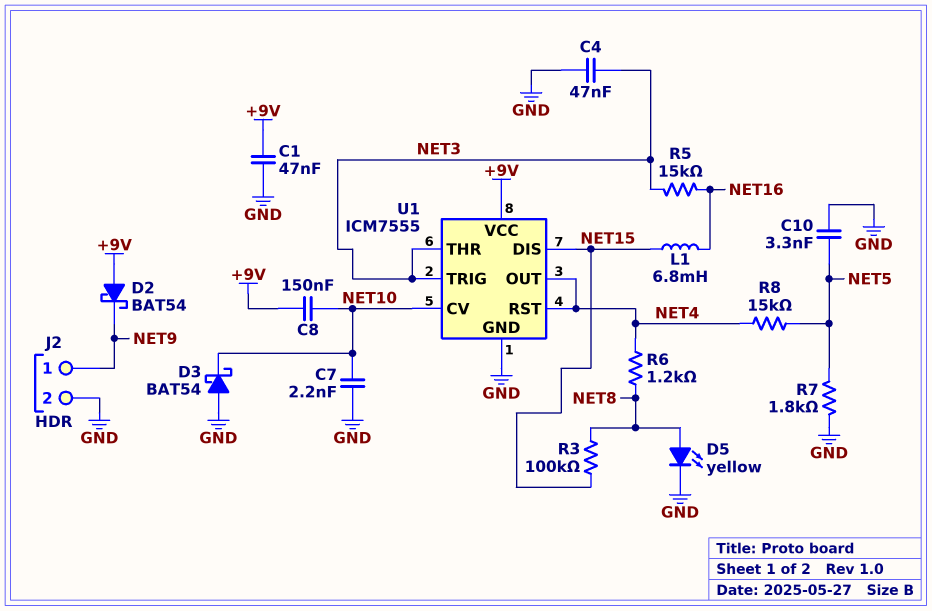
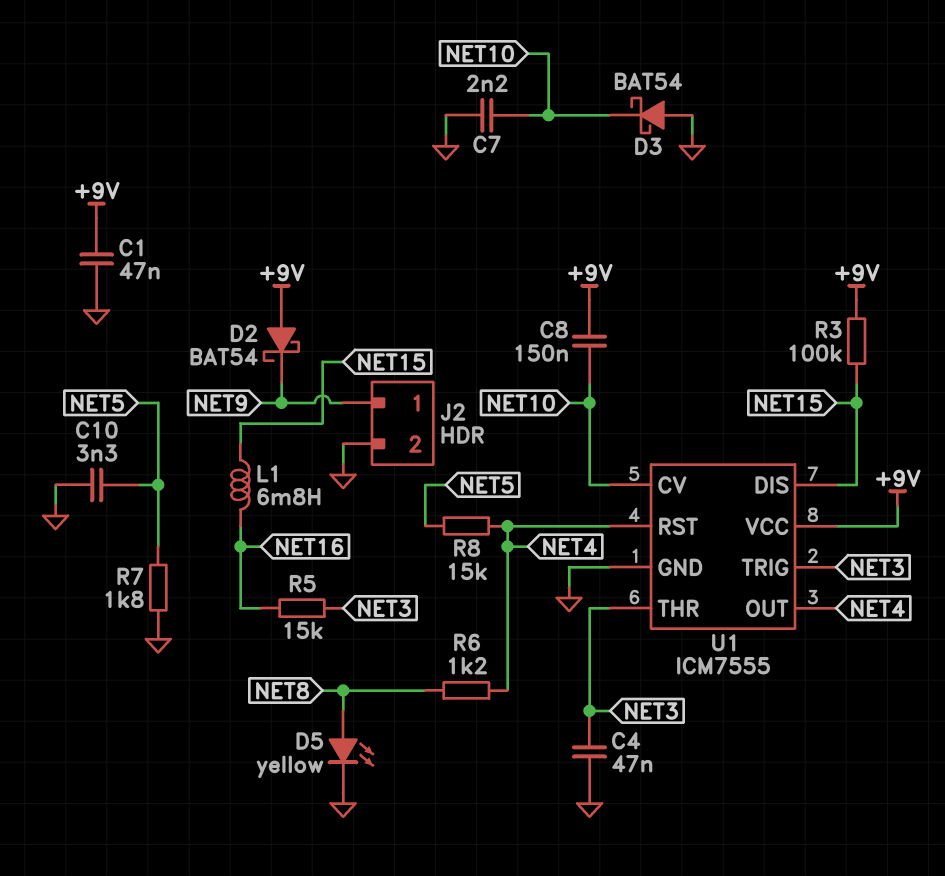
R3: 100k (NET8, NET15) -> 100k (+9V, NET15)

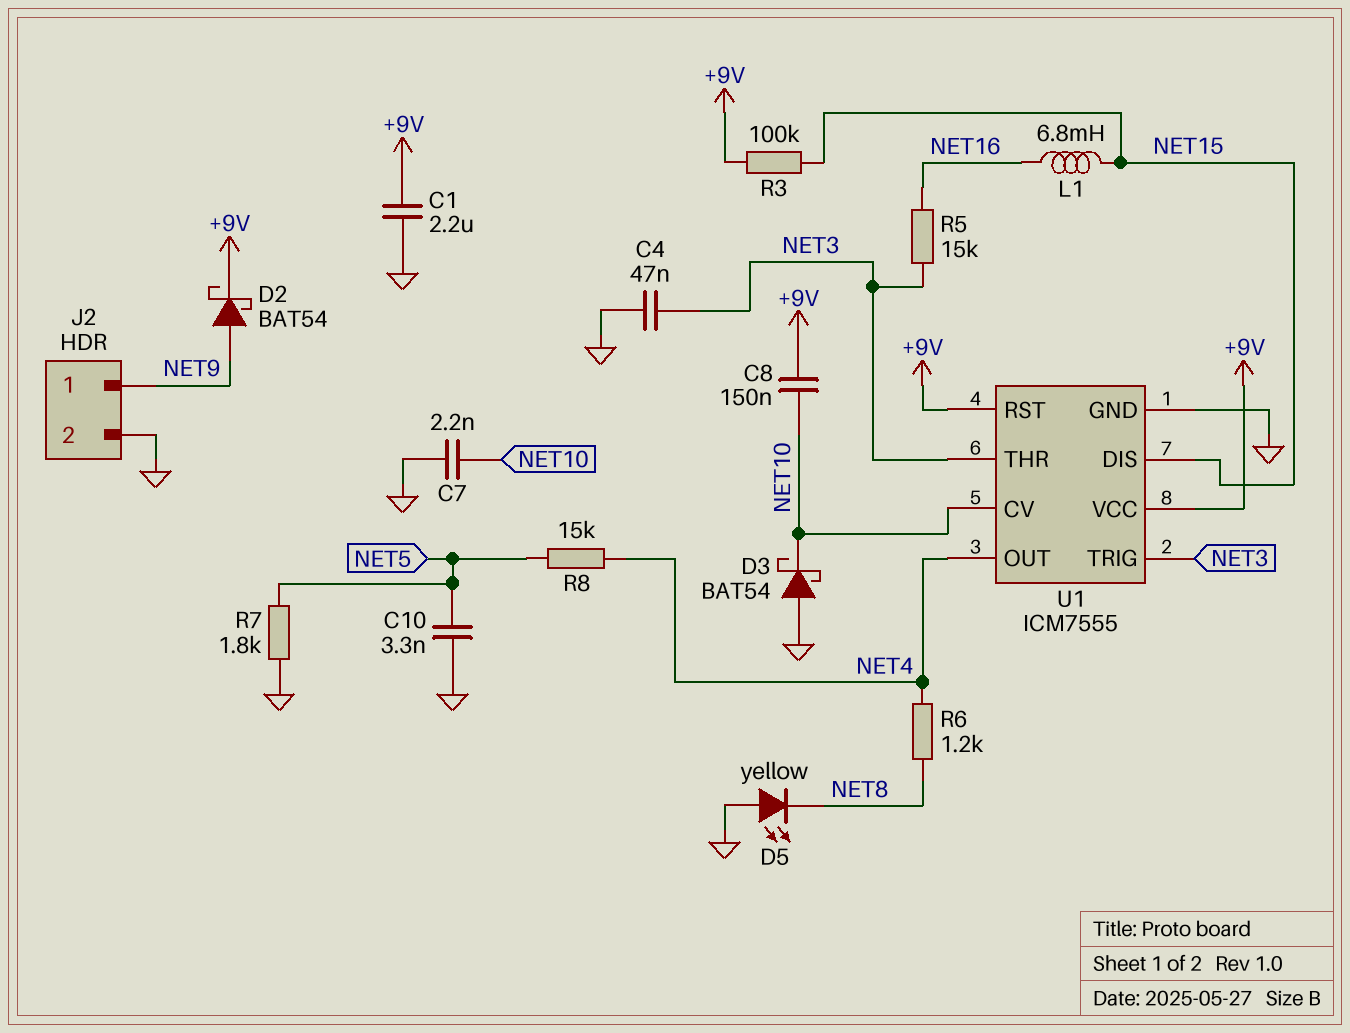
C1: 47nF (+9V, GND) -> 2.2uF (+9V, GND)
D2: schottky BAT54 (A +9V, K NET9) -> schottky BAT54 (A NET9, K +9V)
D5: LED yellow (A NET8, K GND) -> LED yellow (A GND, K NET8)
U1 pin RST: NET4 -> +9V

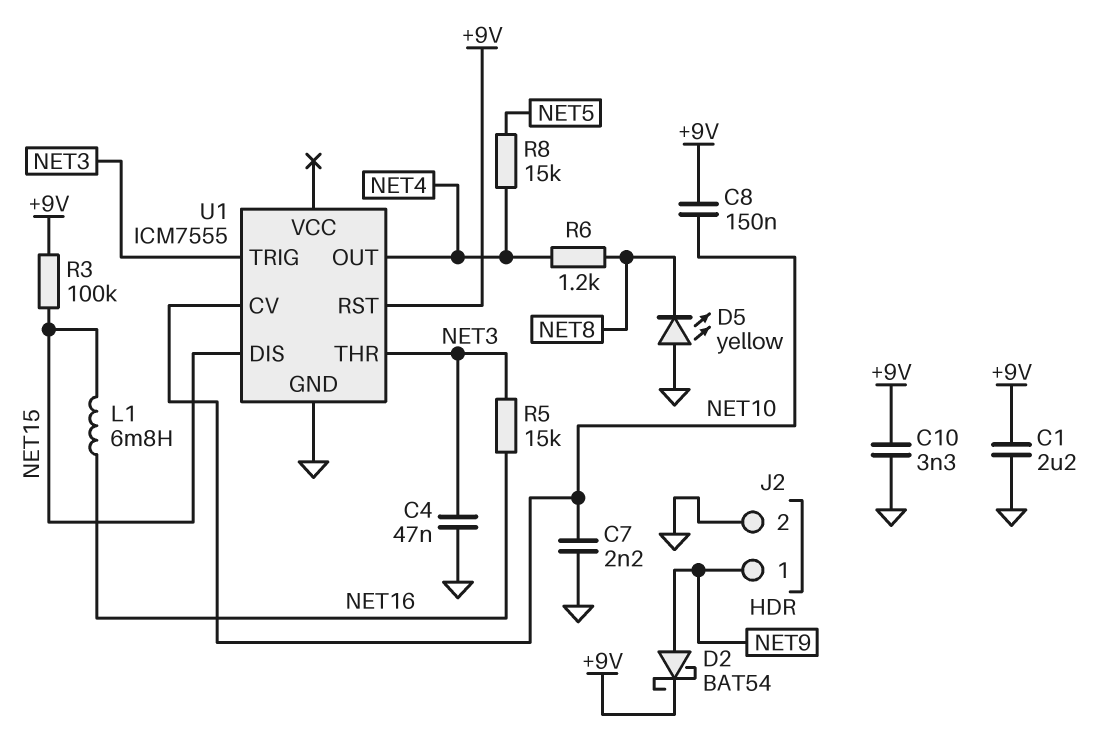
C10: 3.3nF (GND, NET5) -> 3.3nF (+9V, GND)
D3: schottky BAT54 (A GND, K NET10) -> none
R7: 1.8k (GND, NET5) -> none
U1 pin VCC: +9V -> none

